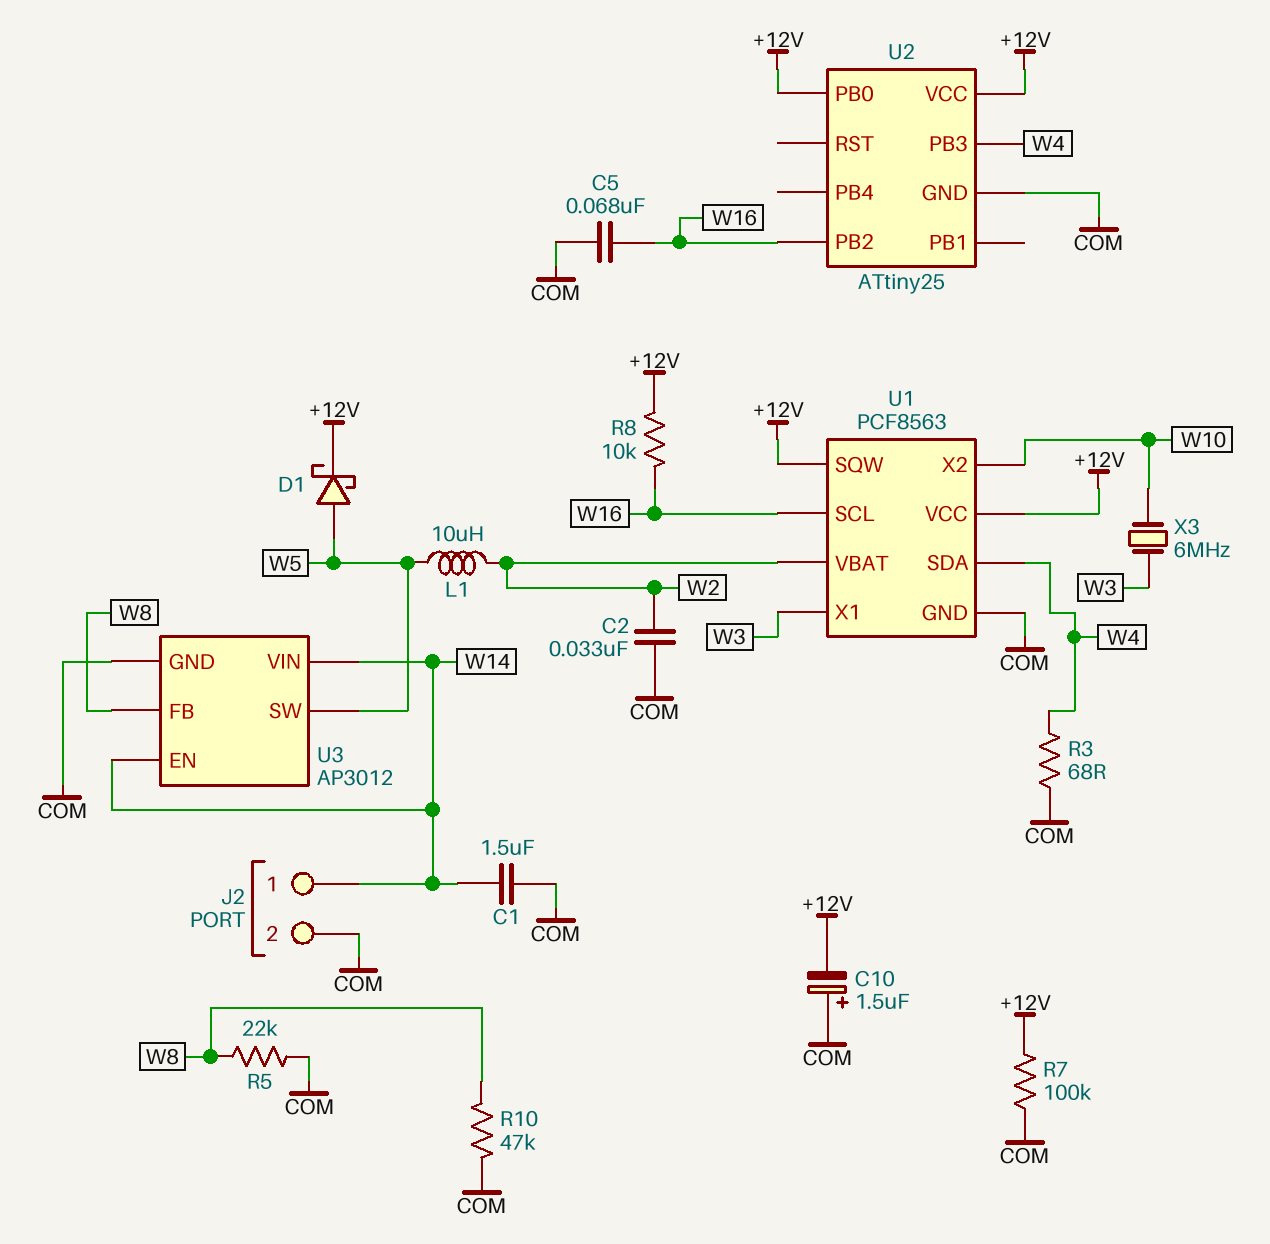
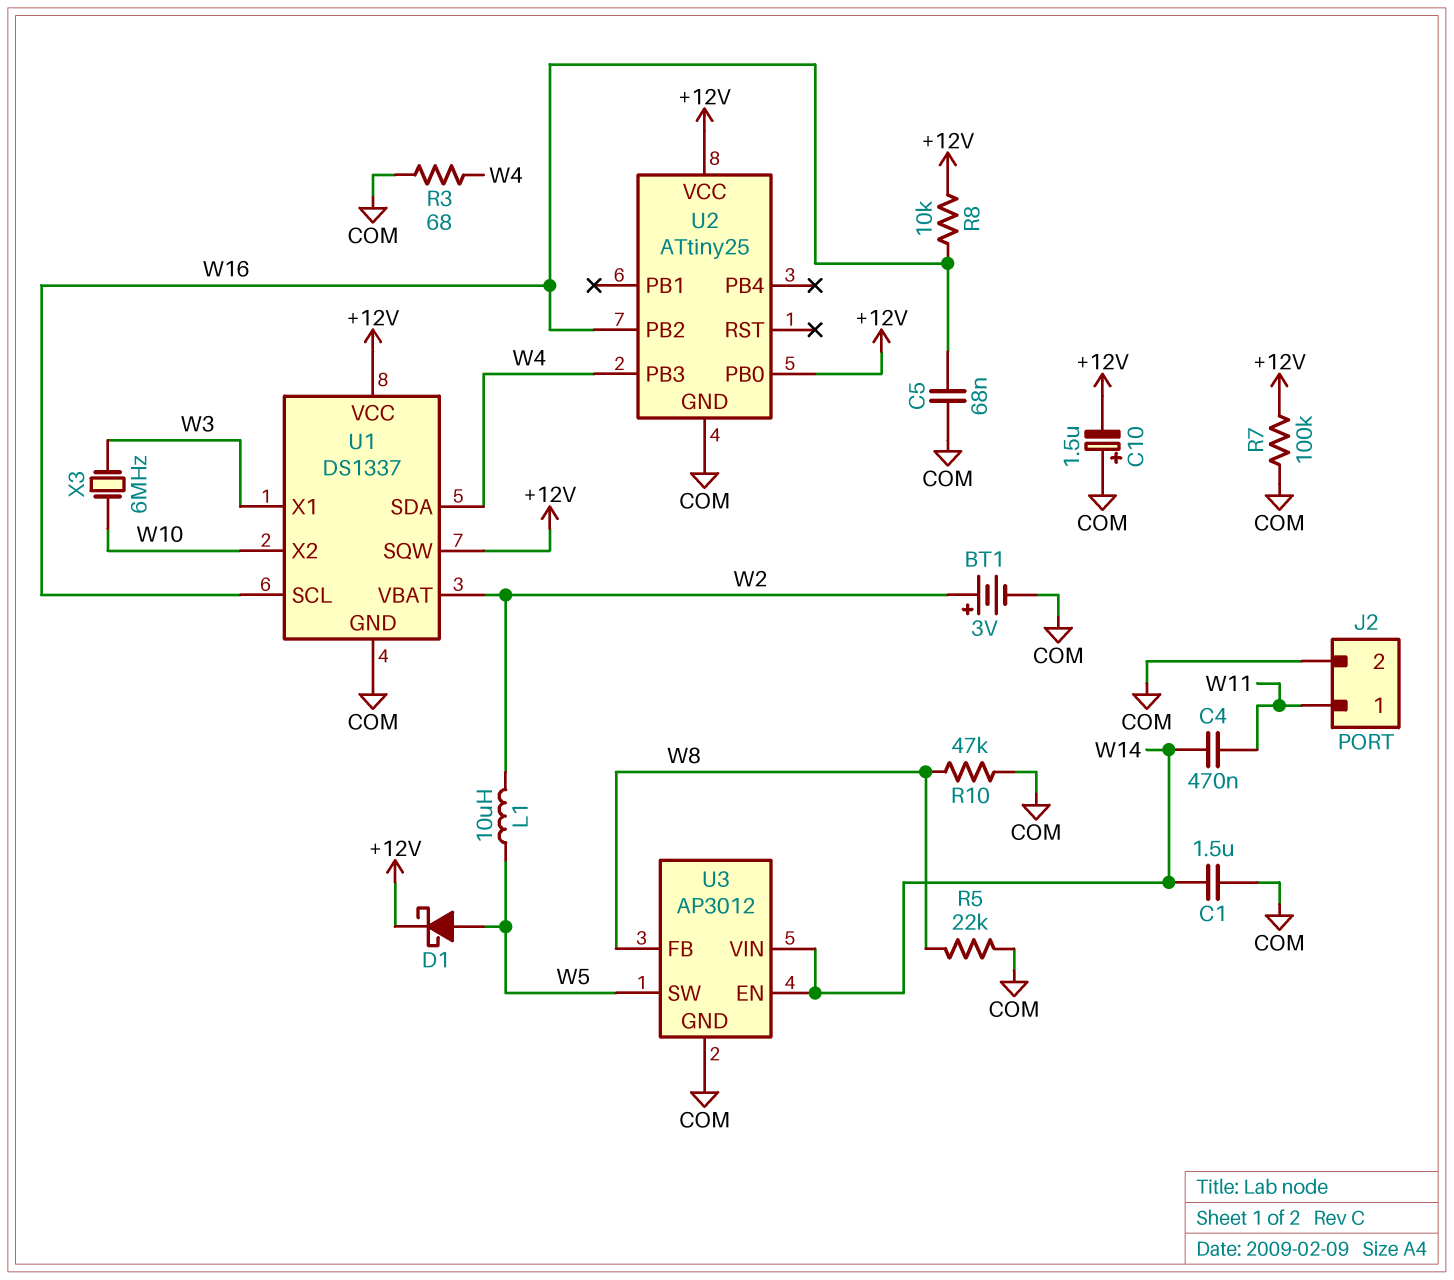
BT1: none -> 3V (plus W2, minus COM)
C2: 33nF (COM, W2) -> none
C4: none -> 470nF (W11, W14)
J2 pin 1: W14 -> W11
U1: PCF8563 -> DS1337

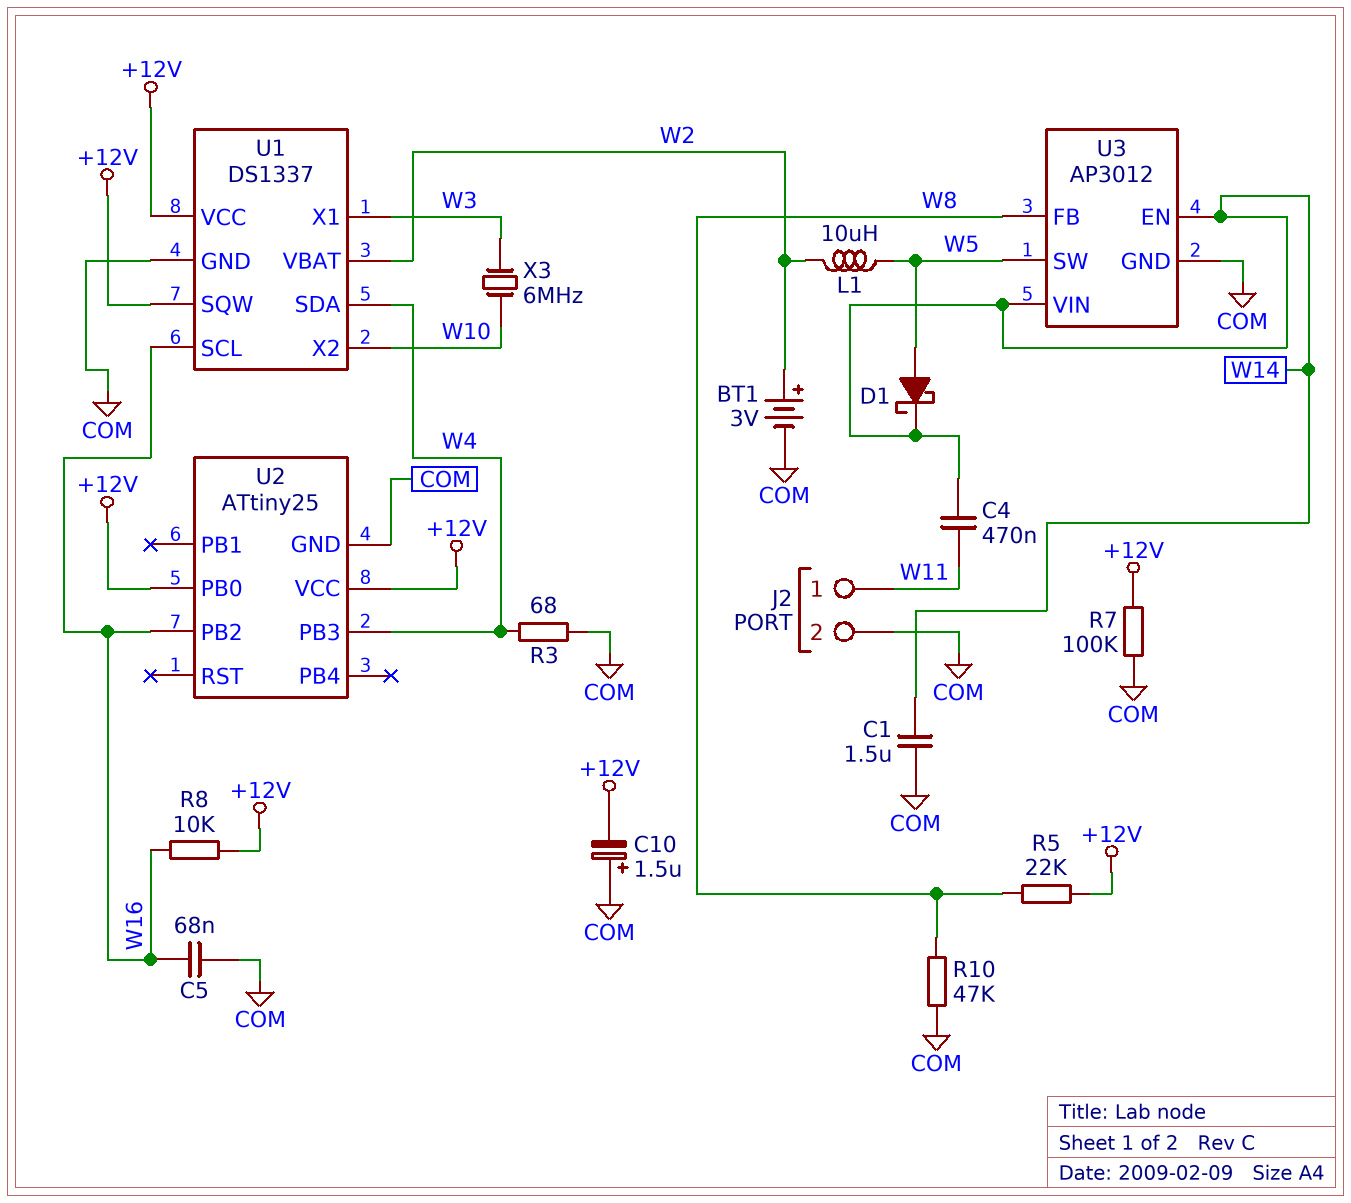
D1: schottky (A W5, K +12V) -> schottky (A W5, K W14)
R5: 22k (COM, W8) -> 22k (+12V, W8)

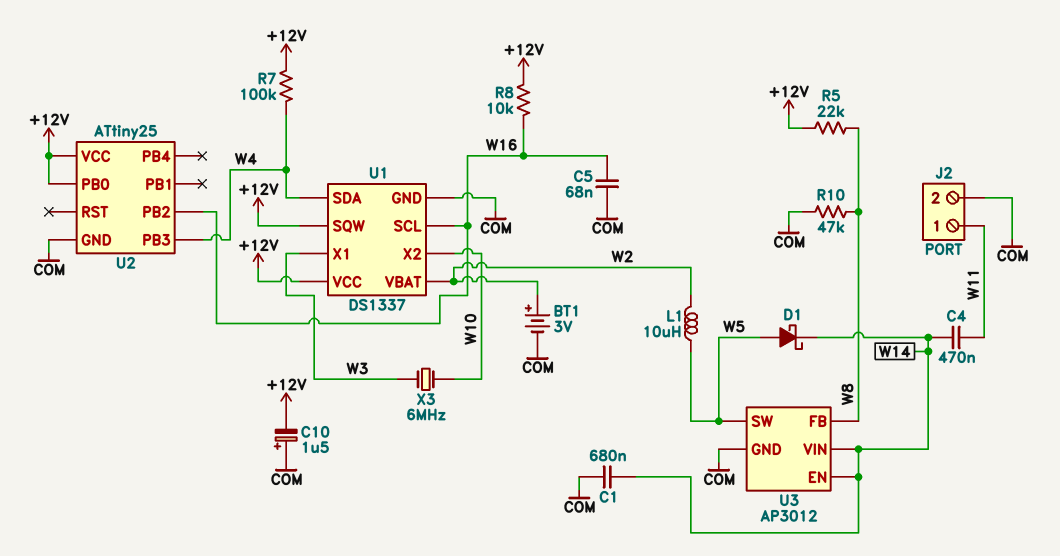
C1: 1.5uF (COM, W14) -> 680nF (COM, W14)
R3: 68 (COM, W4) -> none
R7: 100k (+12V, COM) -> 100k (+12V, W4)

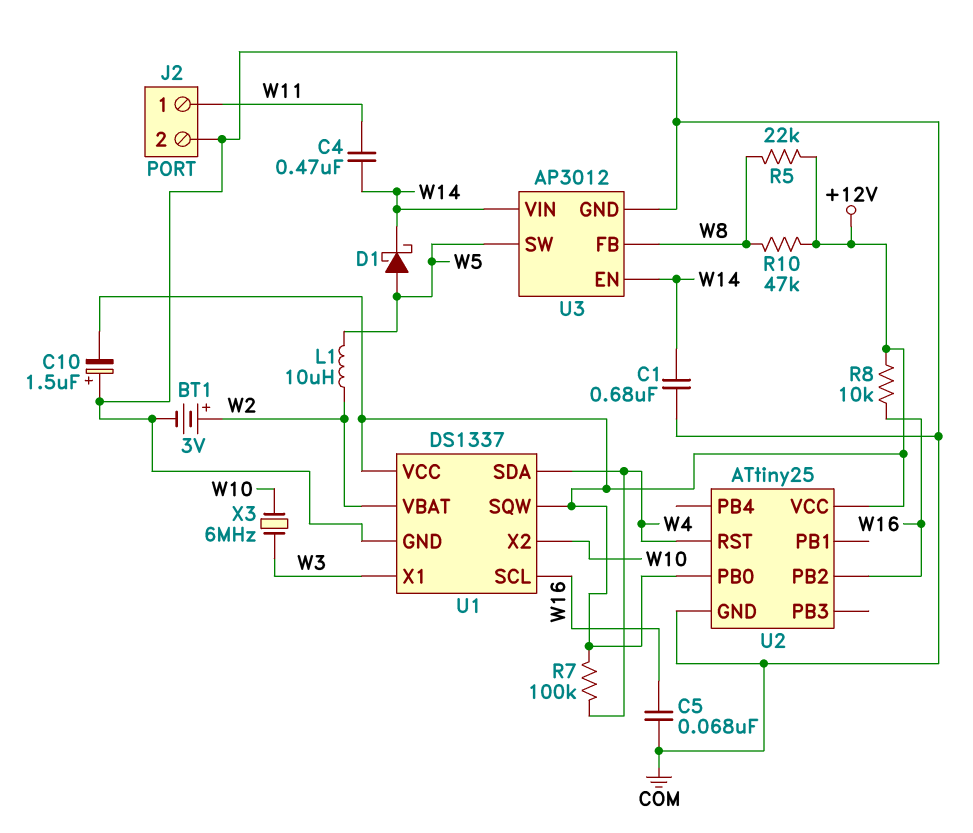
R10: 47k (COM, W8) -> 47k (+12V, W8)
U2 pin PB3: W4 -> none
U2 pin RST: none -> W4

